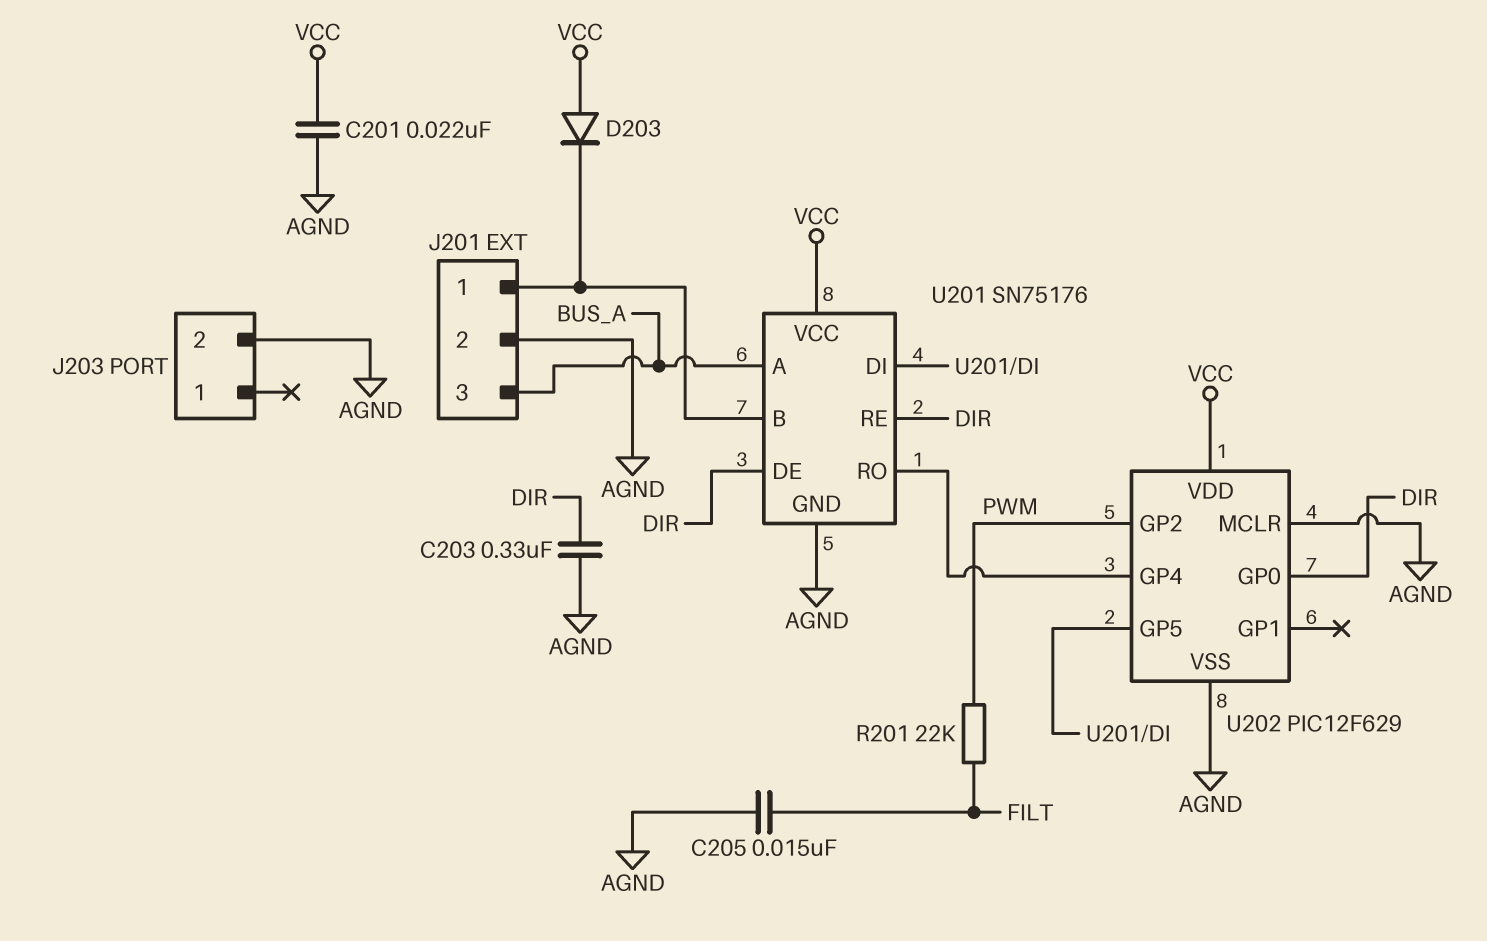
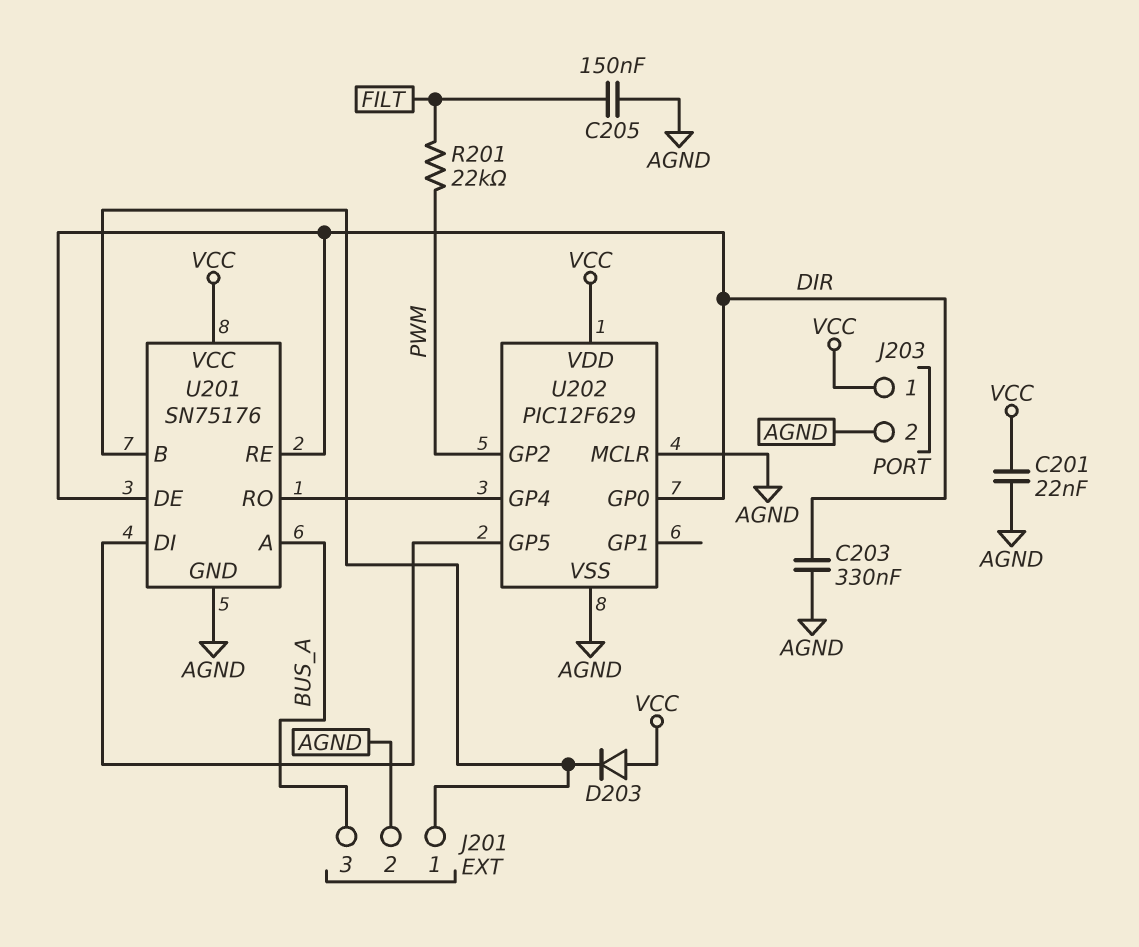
C205: 15nF (AGND, FILT) -> 150nF (AGND, FILT)
J203 pin 1: none -> VCC

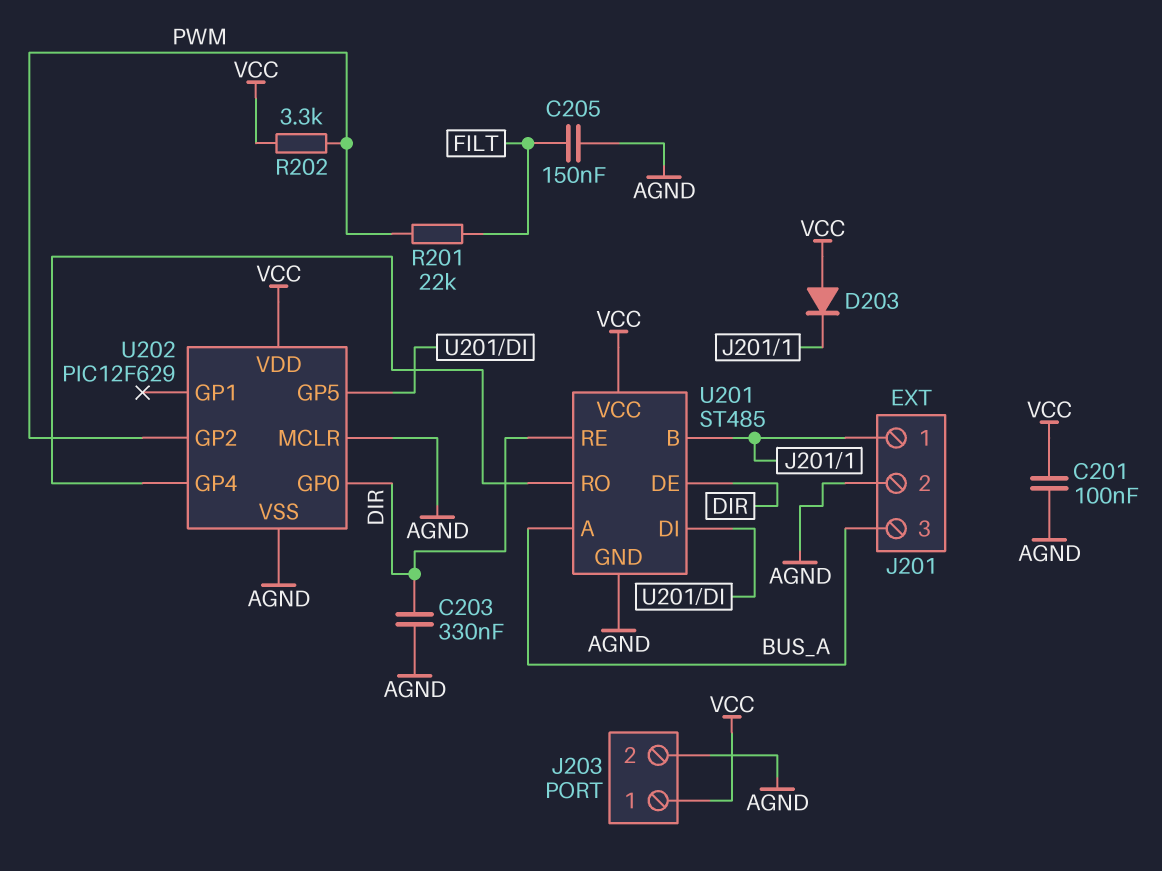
C201: 22nF (AGND, VCC) -> 100nF (AGND, VCC)
R202: none -> 3.3k (PWM, VCC)
U201: SN75176 -> ST485

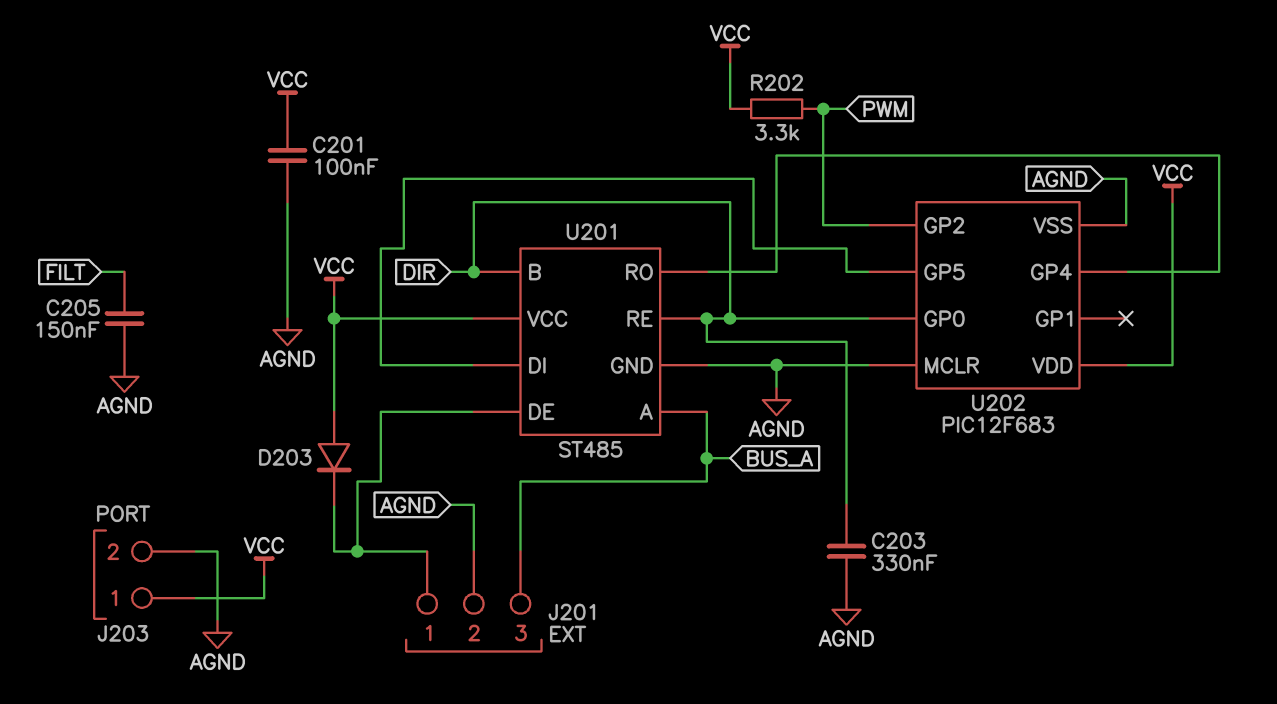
R201: 22k (FILT, PWM) -> none
U201 pin B: J201/1 -> DIR
U201 pin DE: DIR -> J201/1
U202: PIC12F629 -> PIC12F683

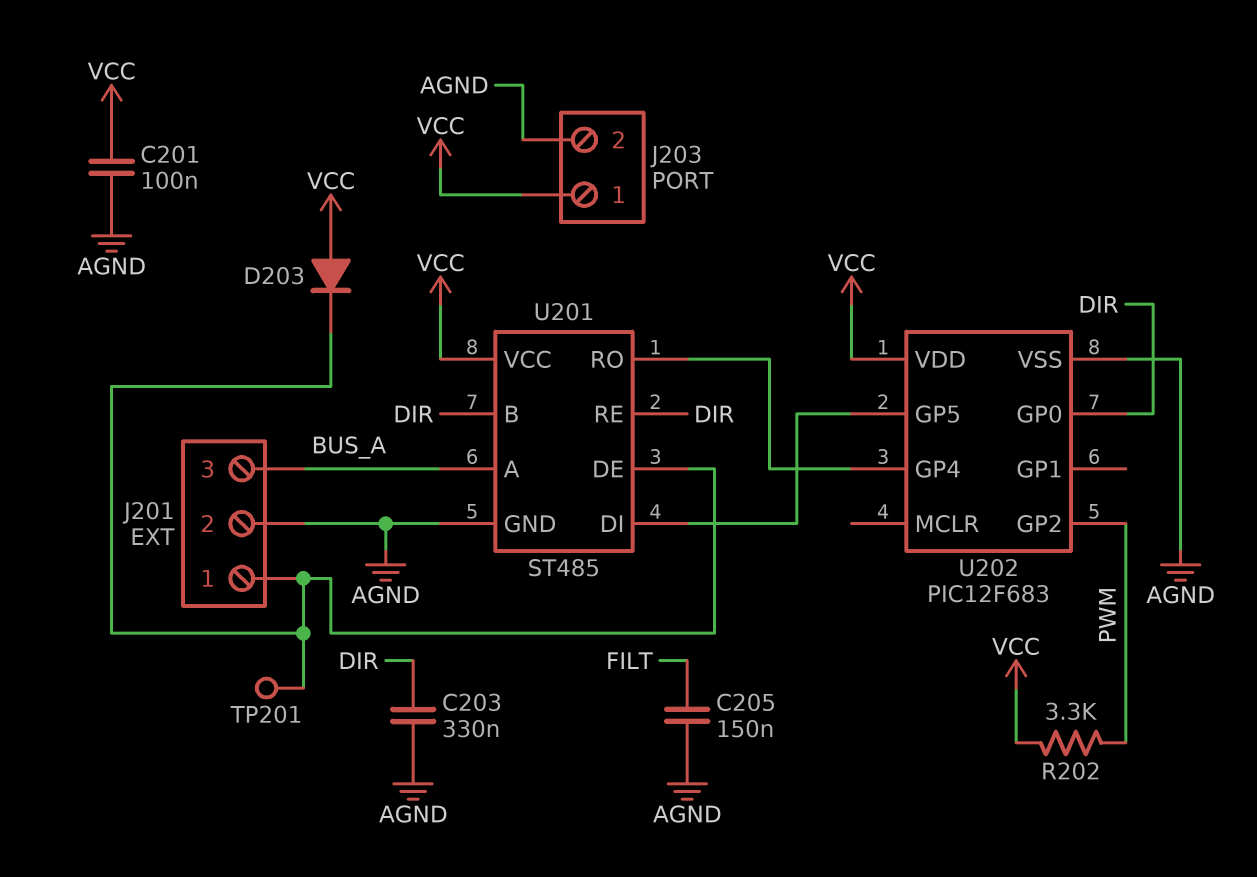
TP201: none -> test point (J201/1)
U202 pin MCLR: AGND -> none

